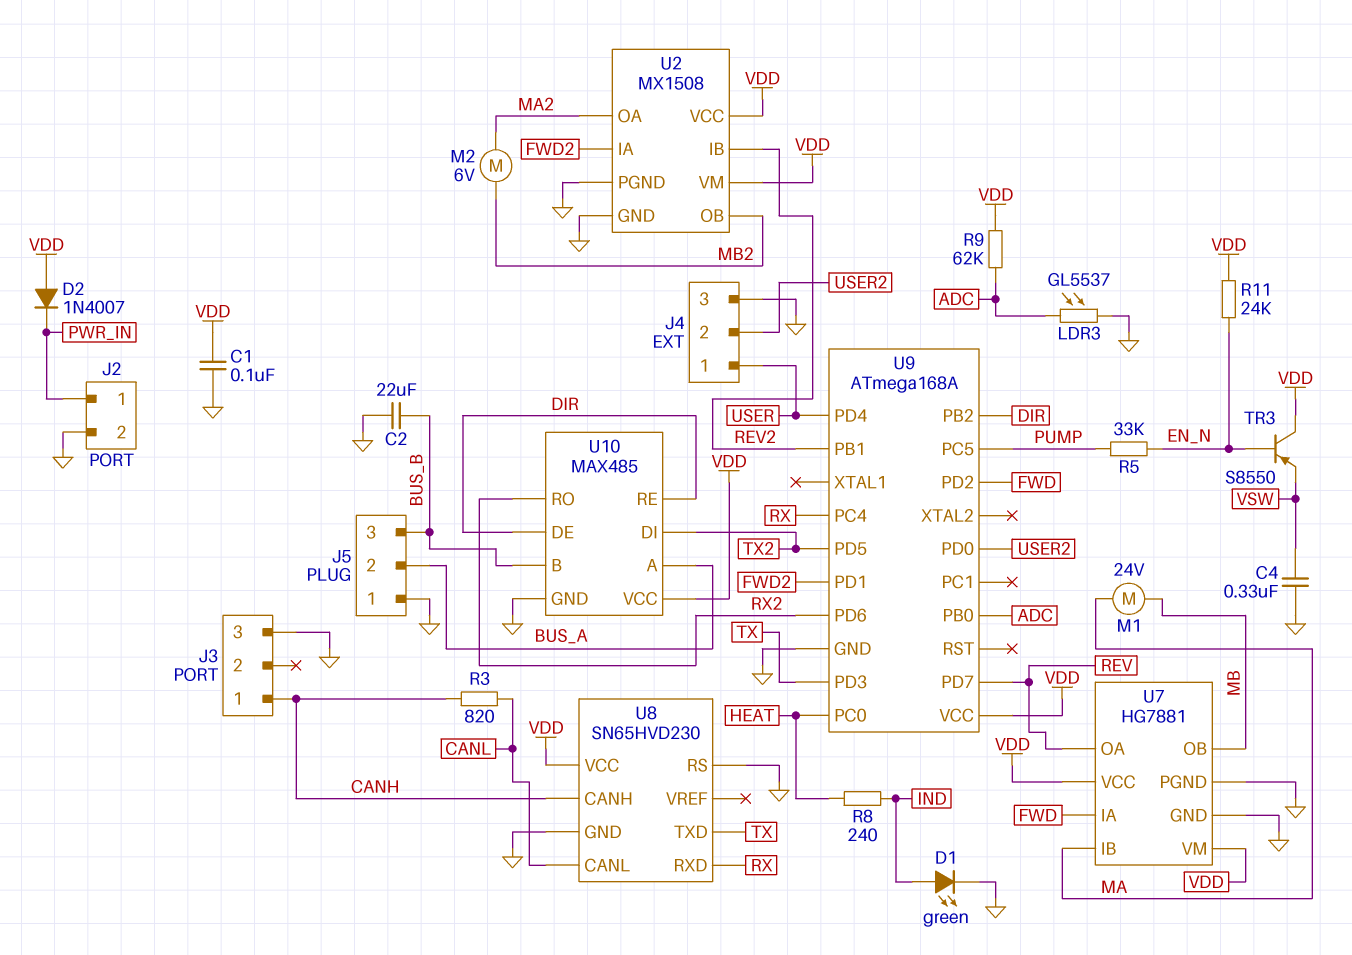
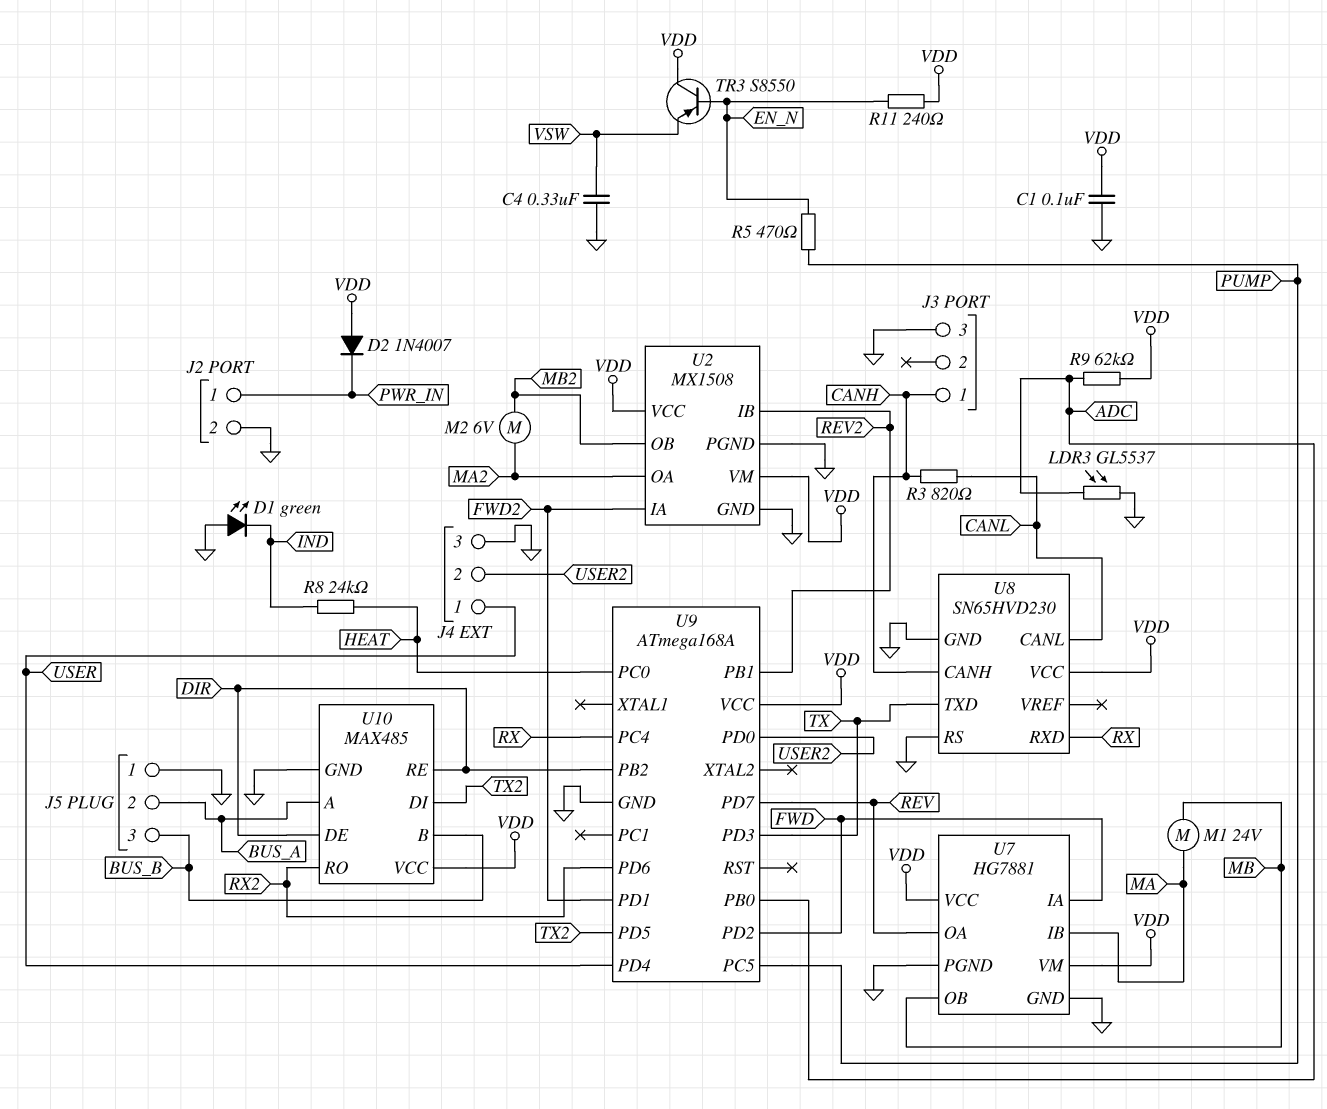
C2: 22uF (BUS_B, GND) -> none
D1: LED green (A IND, K GND) -> LED green (A GND, K IND)
R5: 33k (EN_N, PUMP) -> 470 (EN_N, PUMP)
R8: 240 (HEAT, IND) -> 24k (HEAT, IND)
R11: 24k (EN_N, VDD) -> 240 (EN_N, VDD)

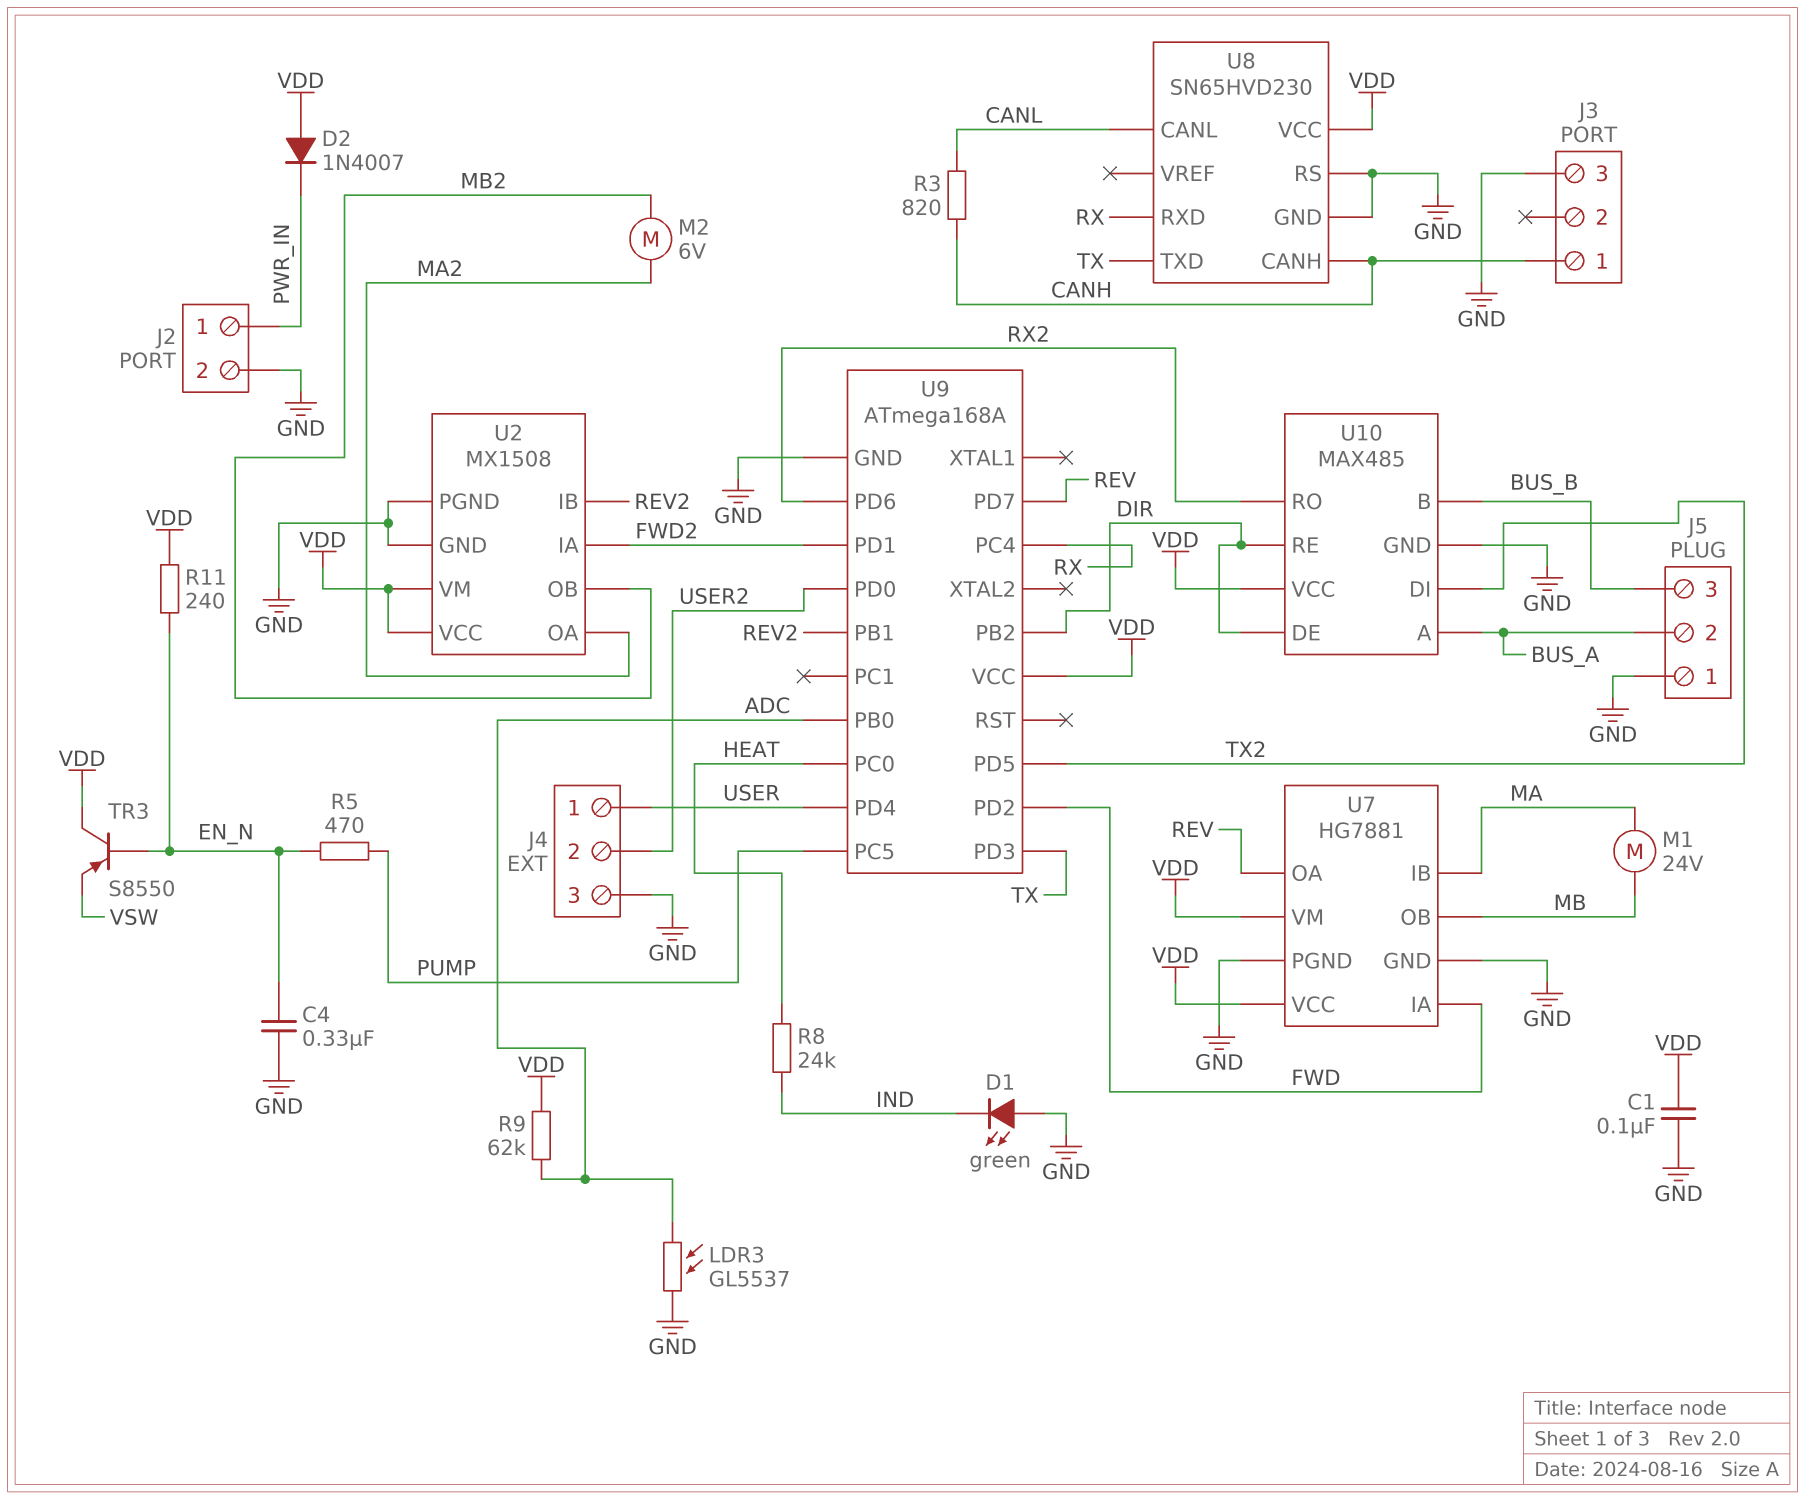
C4: 330nF (GND, VSW) -> 330nF (EN_N, GND)

